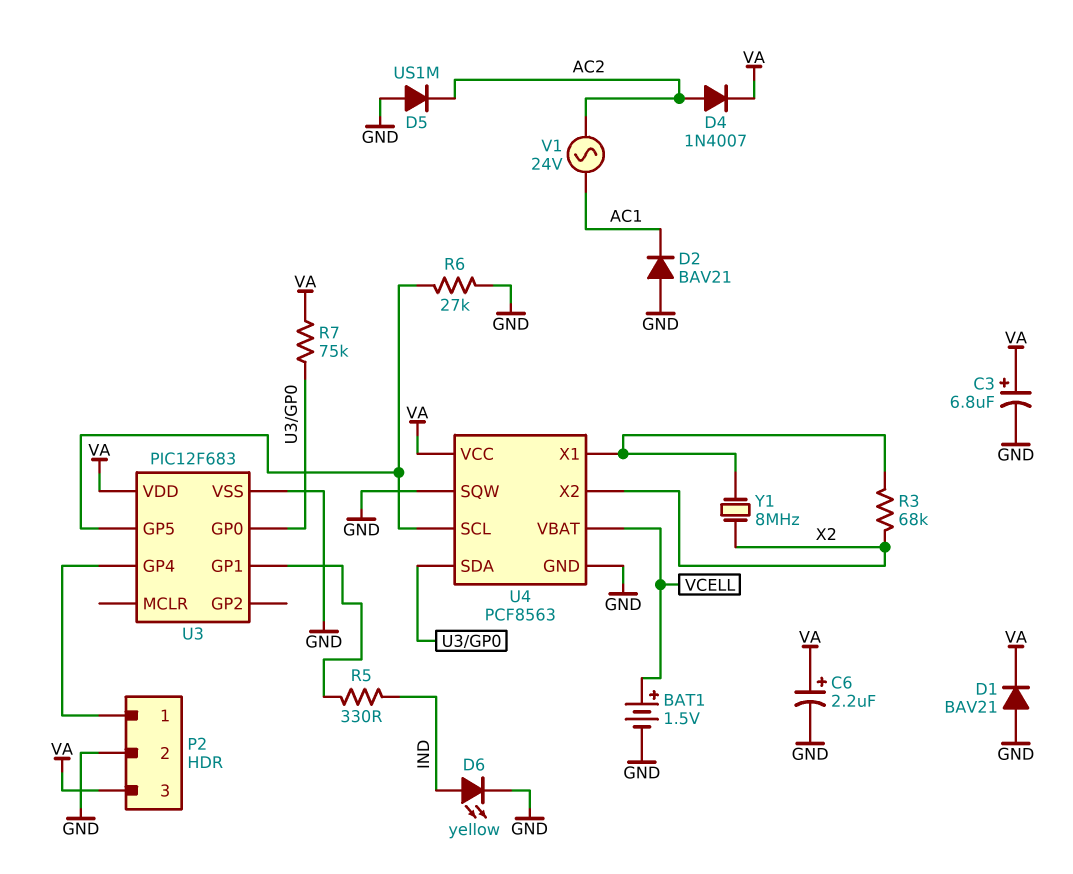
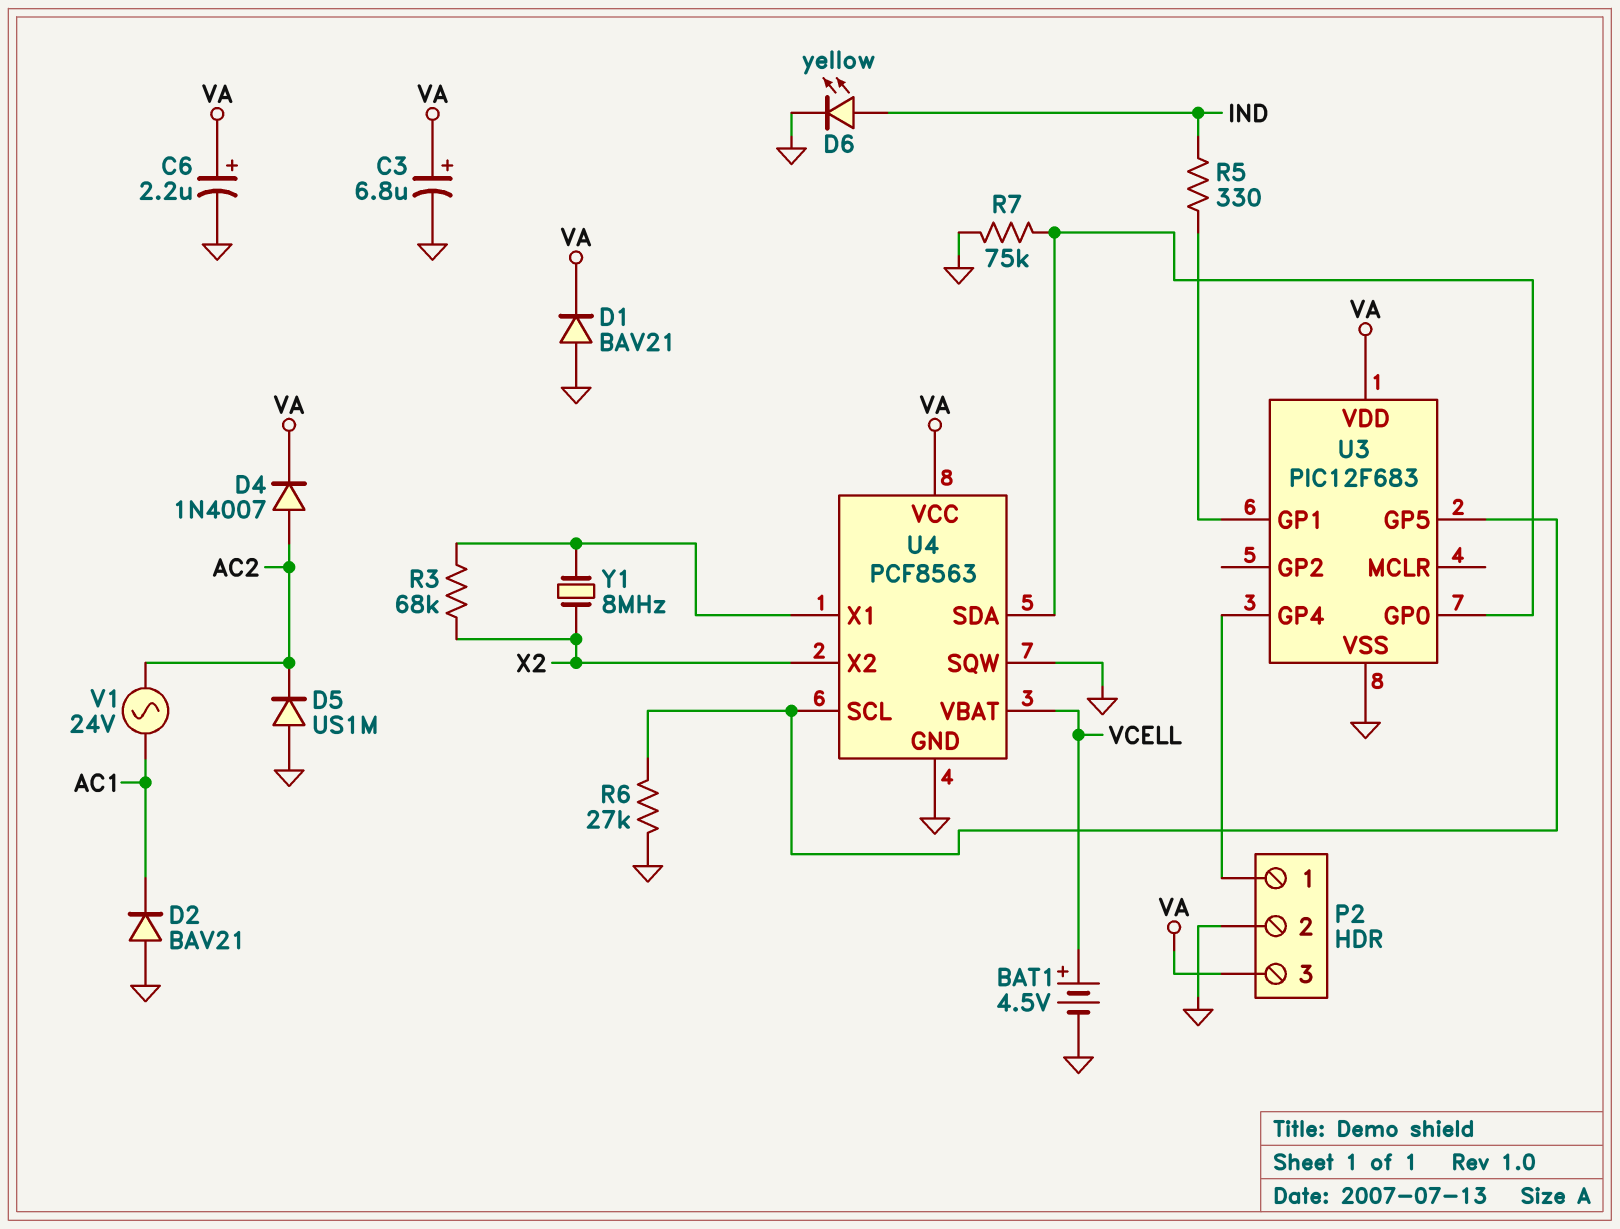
BAT1: 1.5V (plus VCELL, minus GND) -> 4.5V (plus VCELL, minus GND)
R7: 75k (U3/GP0, VA) -> 75k (GND, U3/GP0)

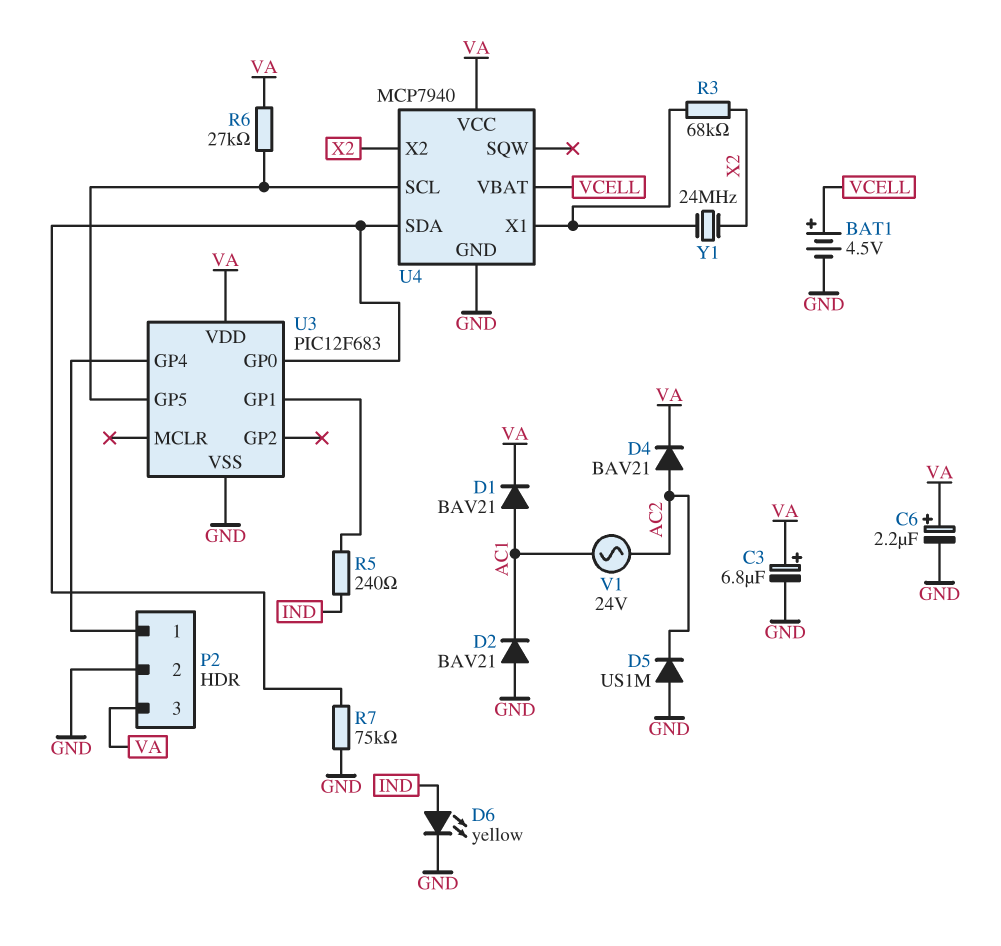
D1: diode BAV21 (A GND, K VA) -> diode BAV21 (A AC1, K VA)
D4: diode 1N4007 (A AC2, K VA) -> diode BAV21 (A AC2, K VA)
R5: 330 (IND, U3/GP1) -> 240 (IND, U3/GP1)
R6: 27k (GND, U3/GP5) -> 27k (U3/GP5, VA)
U4: PCF8563 -> MCP7940
U4 pin SQW: GND -> none
Y1: 8MHz (U4/X1, X2) -> 24MHz (U4/X1, X2)

